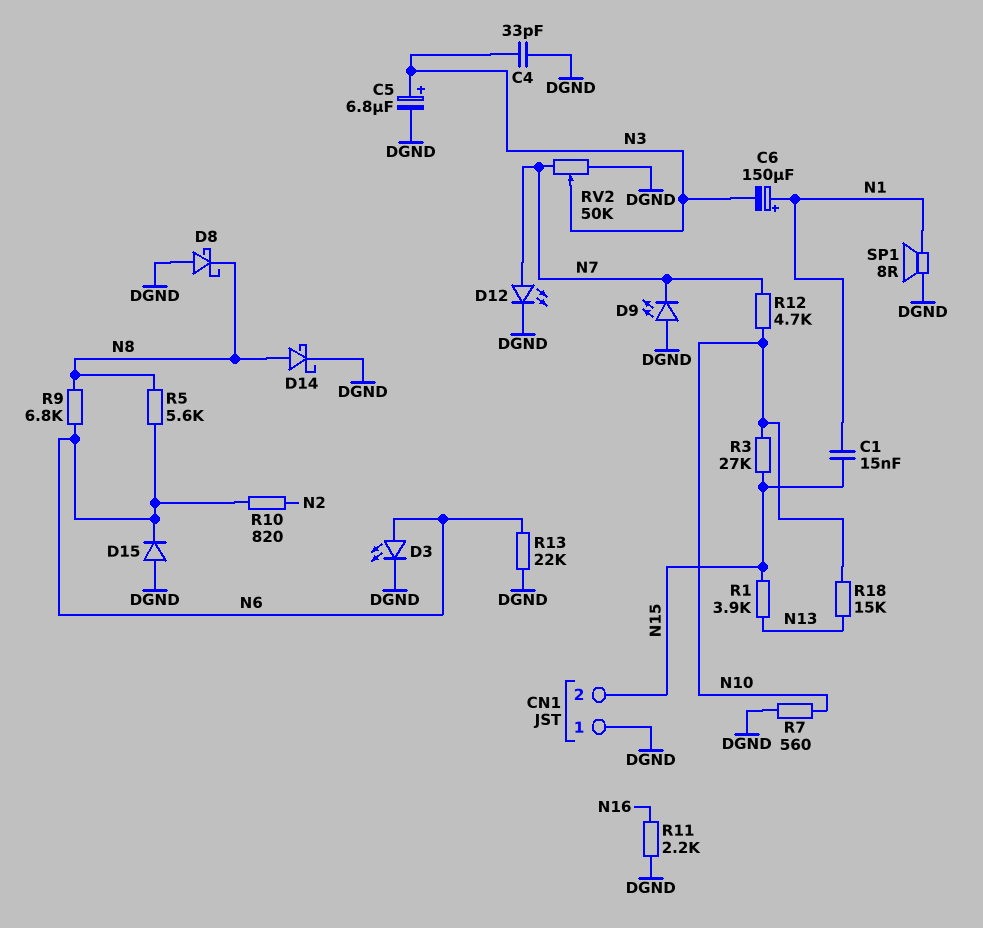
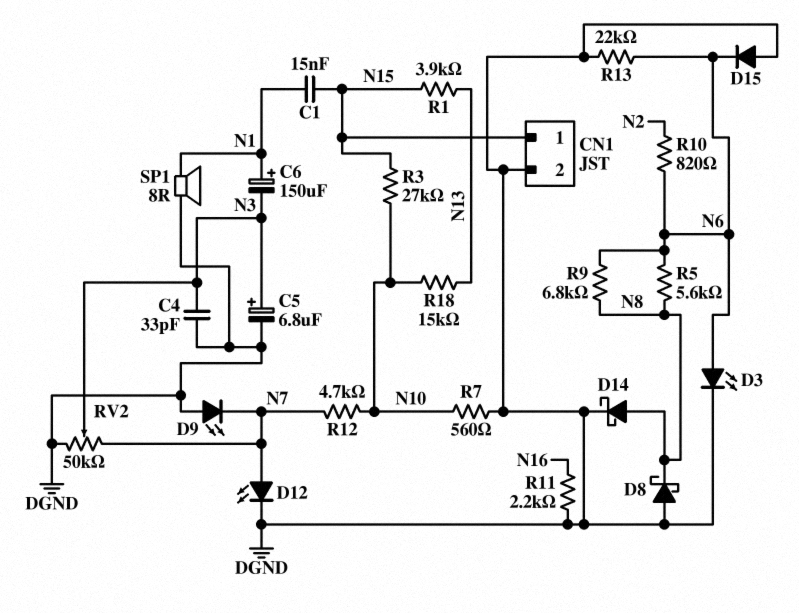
CN1 pin 1: DGND -> N15
CN1 pin 2: N15 -> DGND

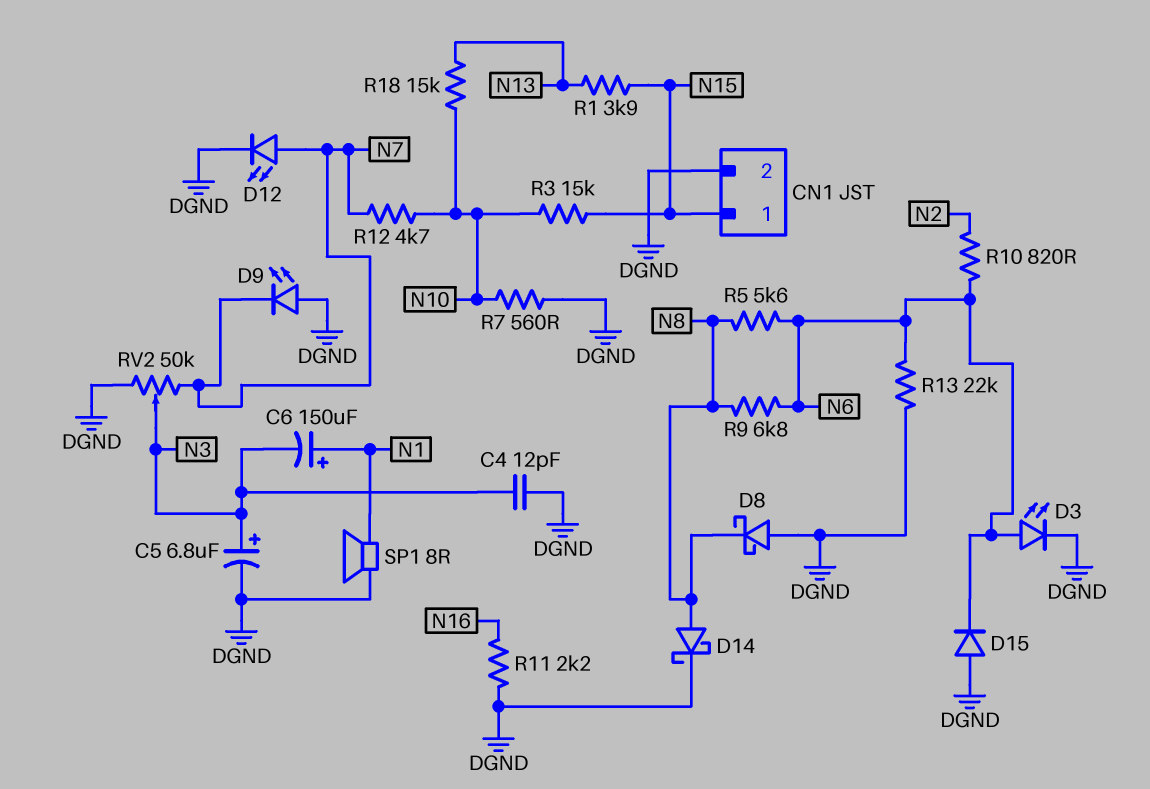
C1: 15nF (N1, N15) -> none
C4: 33pF (DGND, N3) -> 12pF (DGND, N3)
R3: 27k (N10, N15) -> 15k (N10, N15)

